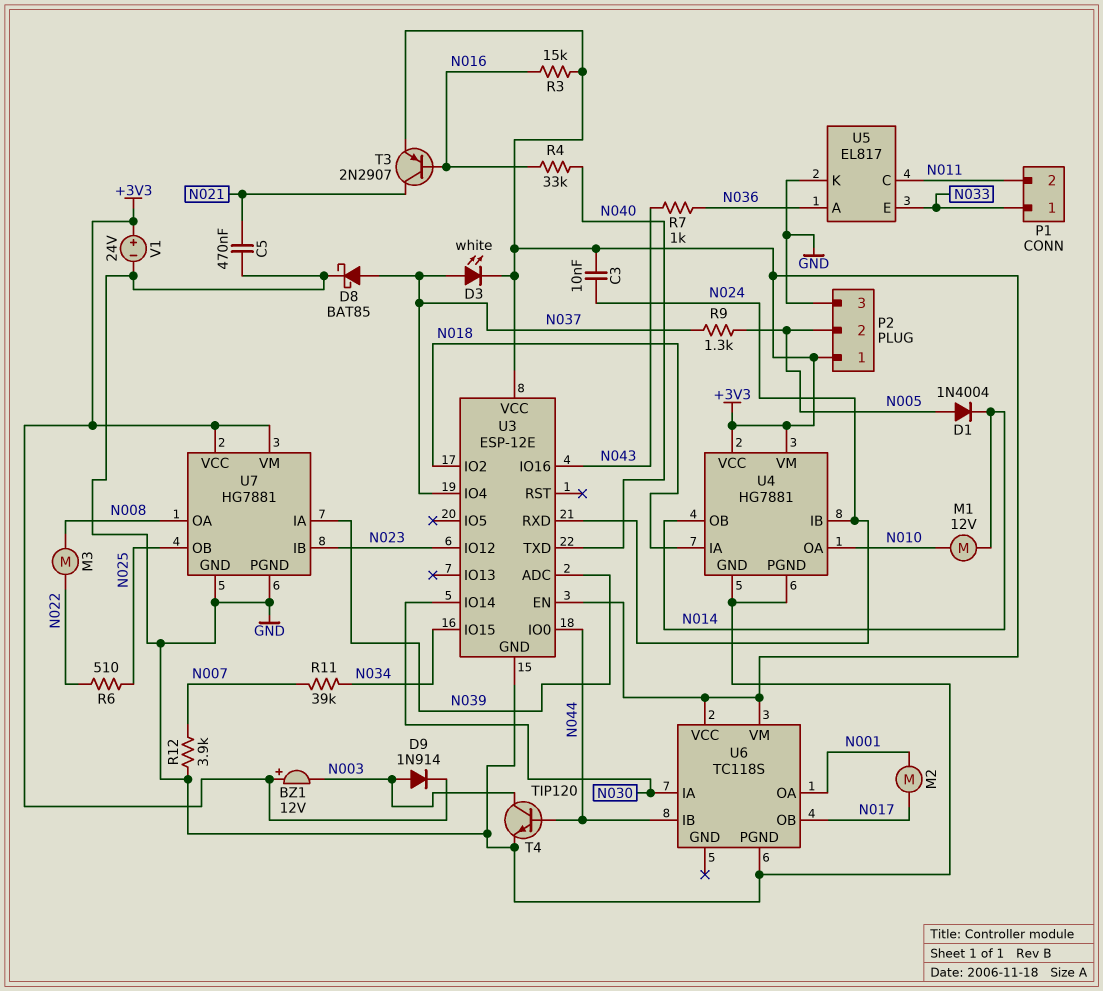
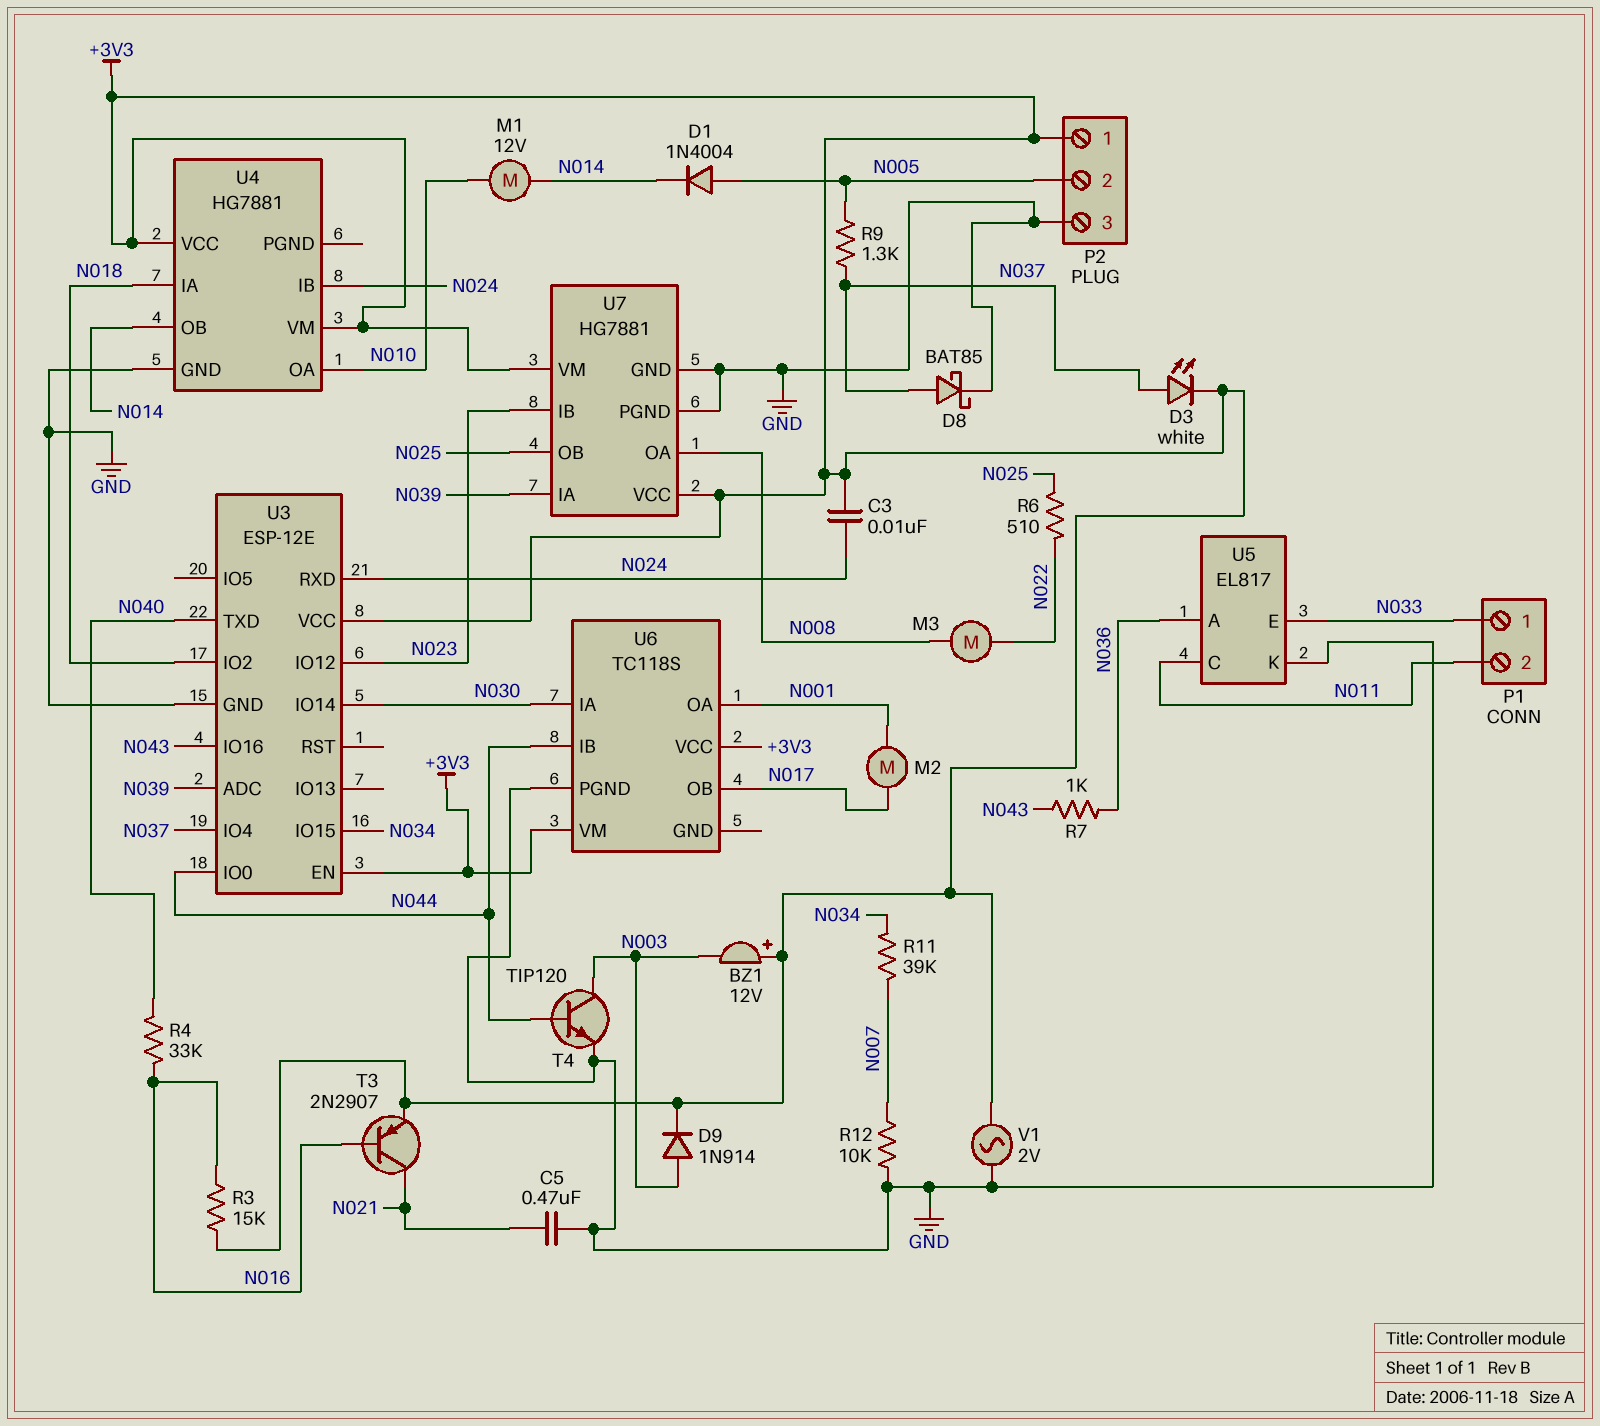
R12: 3.9k (GND, N007) -> 10k (GND, N007)
U4 pin PGND: GND -> none
V1: 24V (plus +3V3, minus GND) -> AC 2V (+3V3, GND)

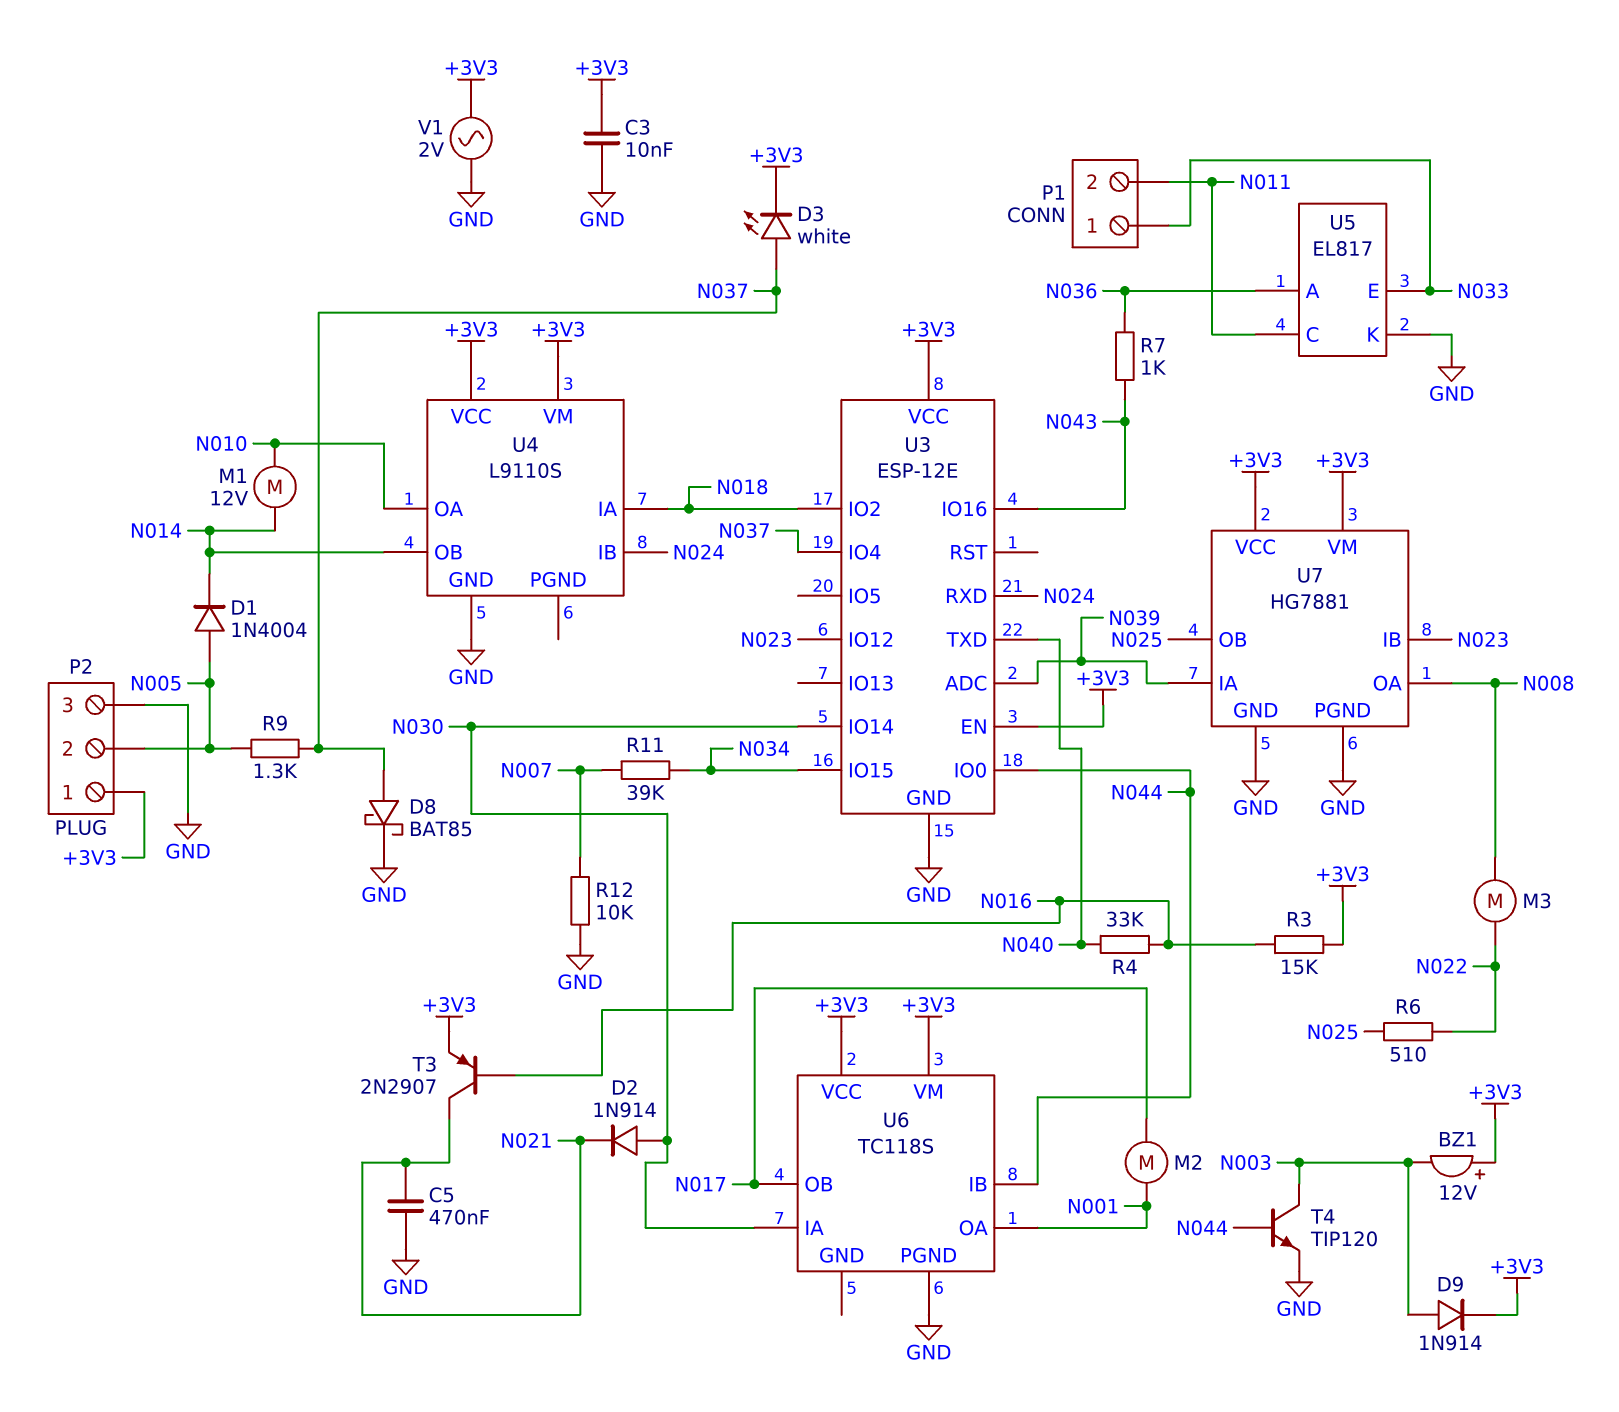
C3: 10nF (+3V3, N024) -> 10nF (+3V3, GND)
D2: none -> diode 1N914 (A N030, K N021)
U4: HG7881 -> L9110S

